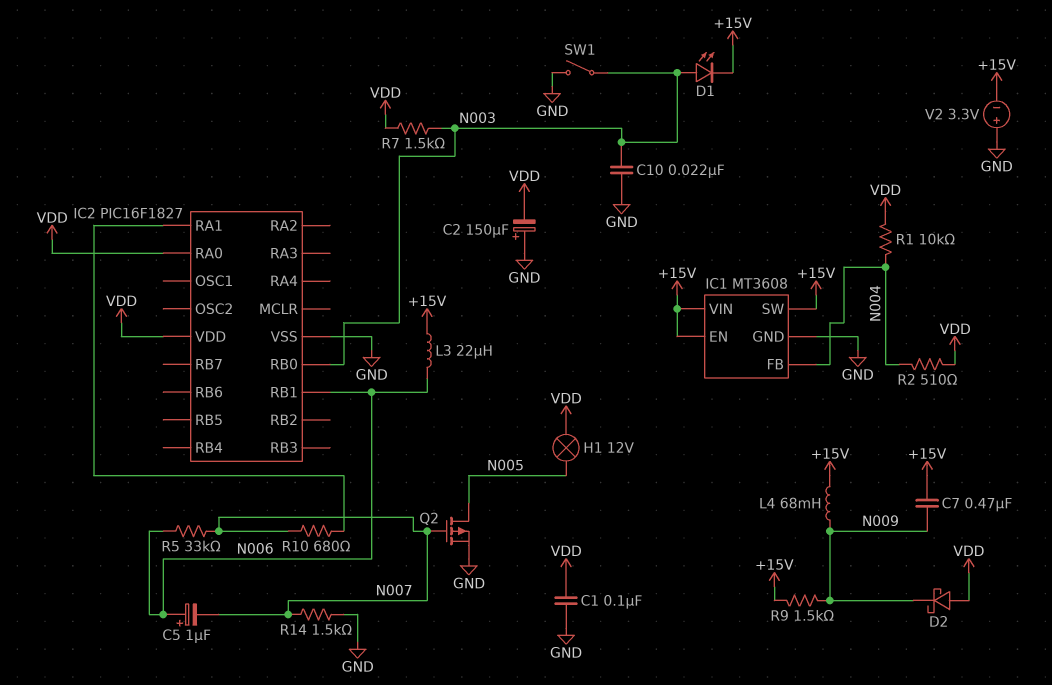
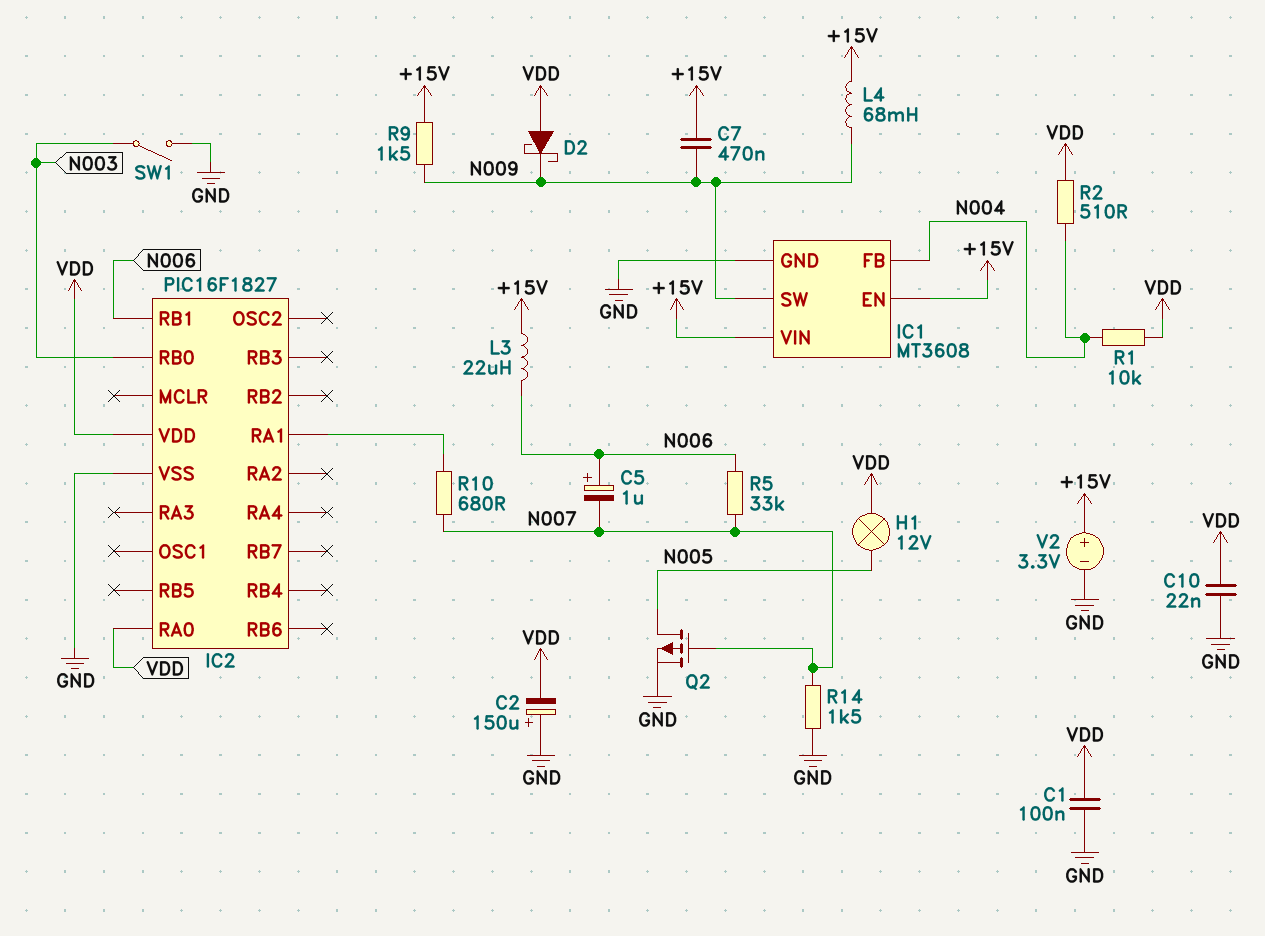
C10: 22nF (GND, N003) -> 22nF (GND, VDD)
D1: LED (A N003, K +15V) -> none
IC1 pin SW: +15V -> N009
R7: 1.5k (N003, VDD) -> none
V2: 3.3V (plus GND, minus +15V) -> 3.3V (plus +15V, minus GND)

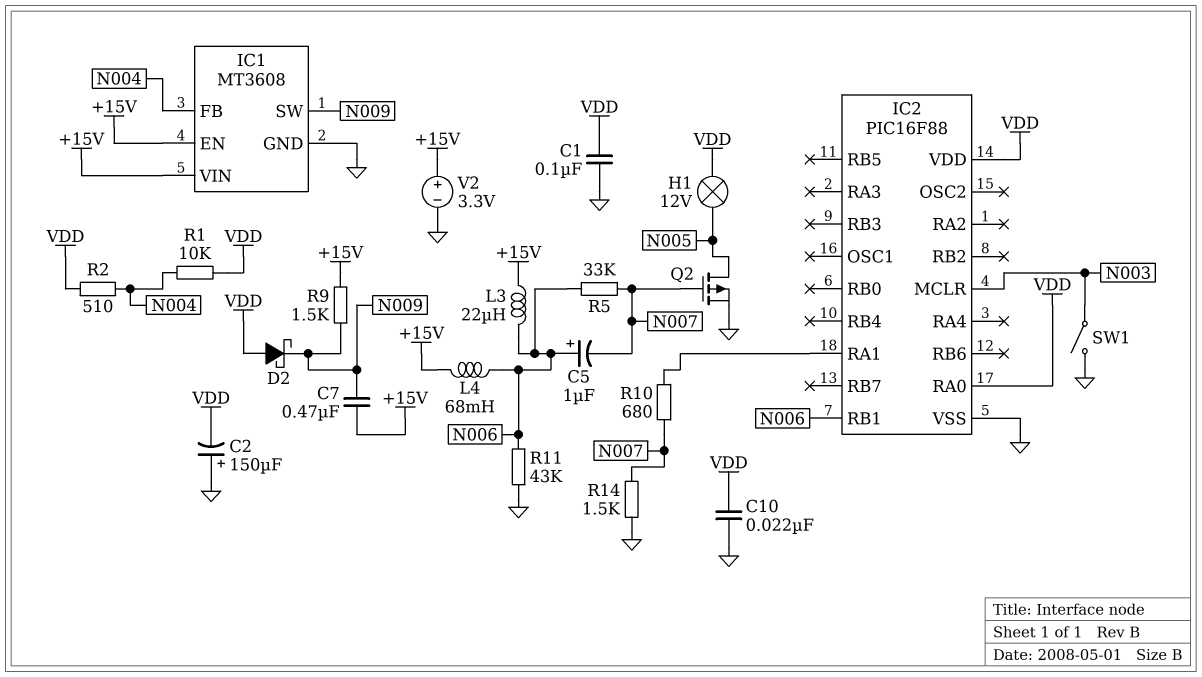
IC2: PIC16F1827 -> PIC16F88
IC2 pin MCLR: none -> N003
IC2 pin RB0: N003 -> none
L4: 68mH (+15V, N009) -> 68mH (+15V, N006)
R11: none -> 43k (GND, N006)

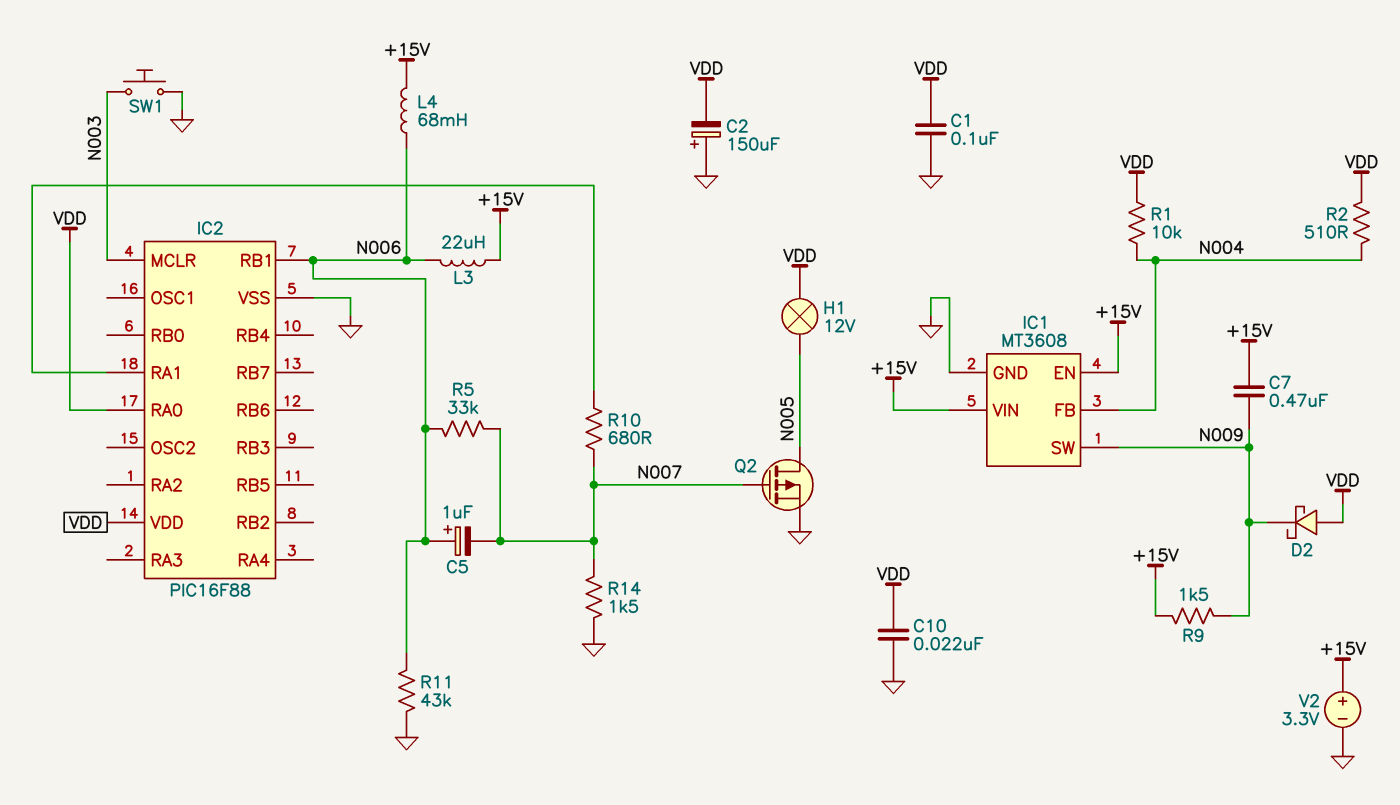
SW1: switch (GND, N003) -> button (GND, N003)

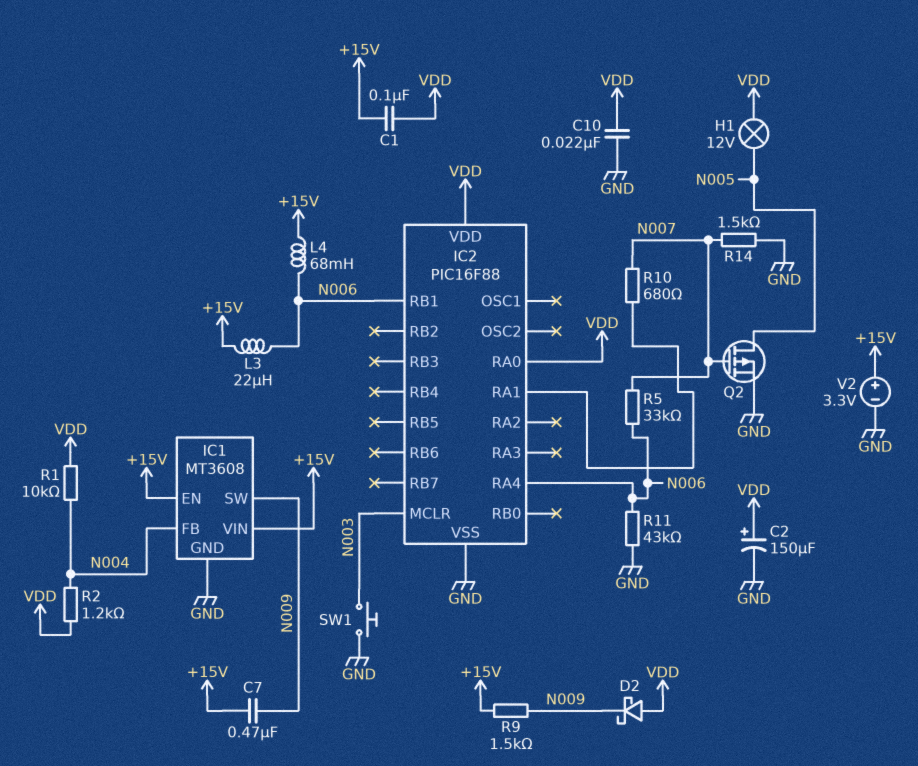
C1: 100nF (GND, VDD) -> 100nF (+15V, VDD)
C2: 150uF (plus GND, minus VDD) -> 150uF (plus VDD, minus GND)
C5: 1uF (plus N006, minus N007) -> none
IC2 pin RA4: none -> N006
R2: 510 (N004, VDD) -> 1.2k (N004, VDD)

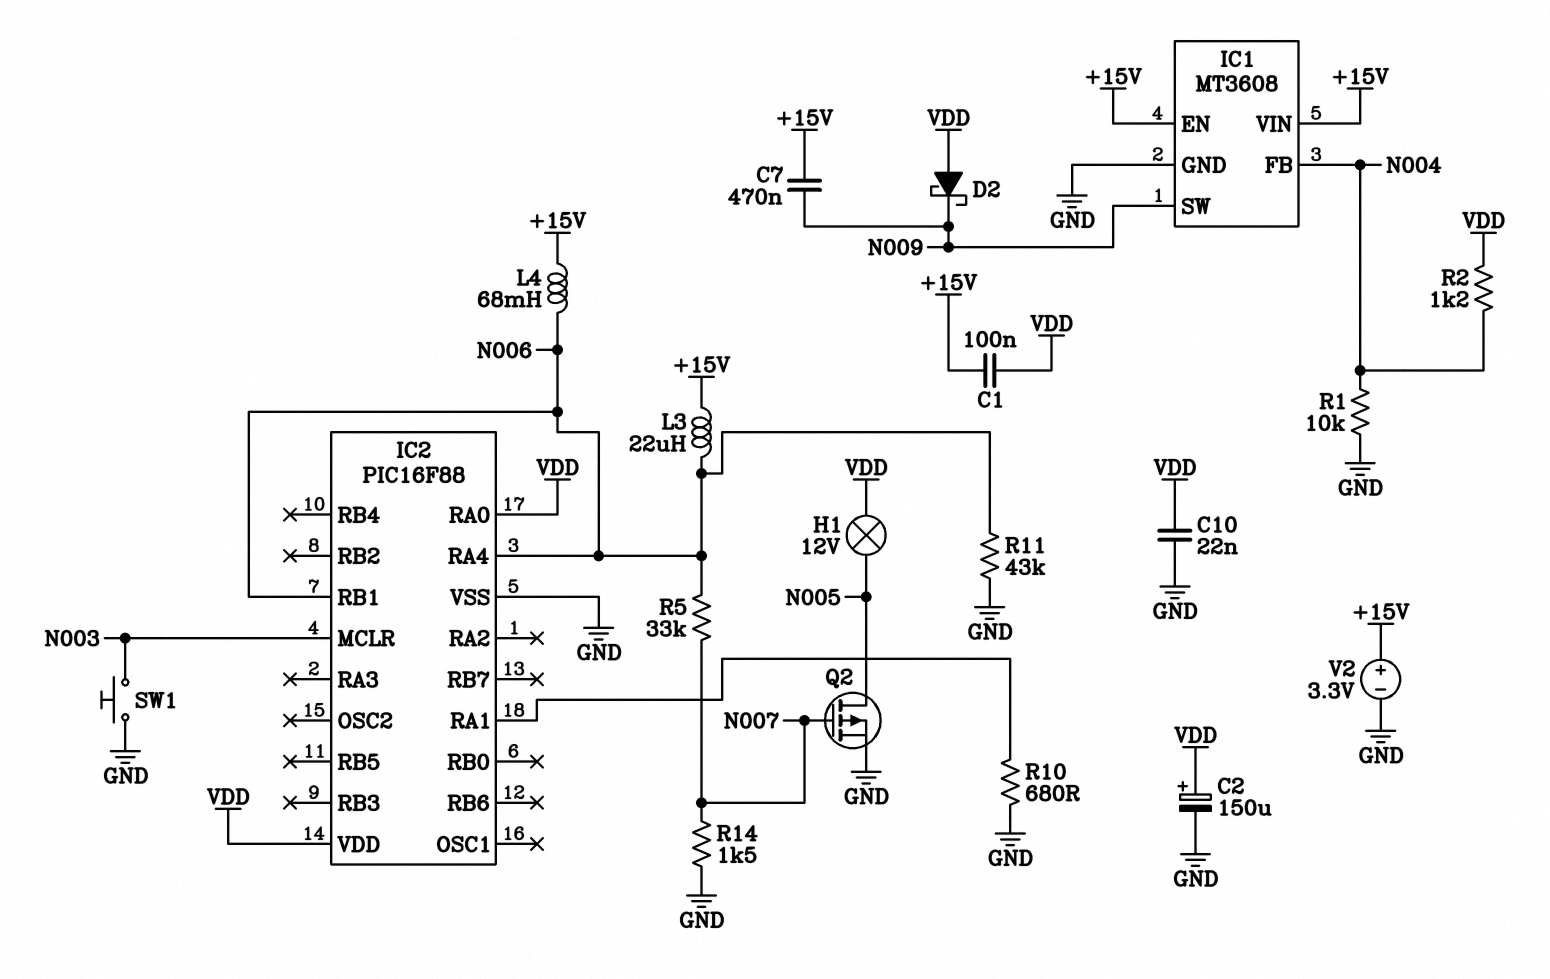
R1: 10k (N004, VDD) -> 10k (GND, N004)
R9: 1.5k (+15V, N009) -> none
R10: 680 (IC2/RA1, N007) -> 680 (GND, IC2/RA1)

